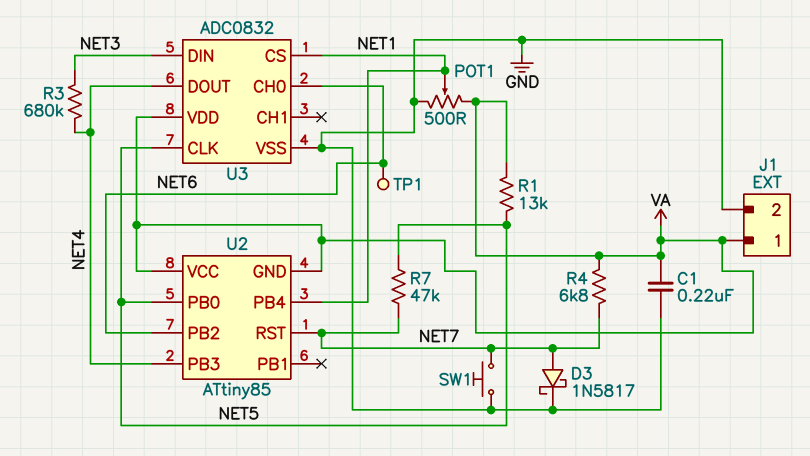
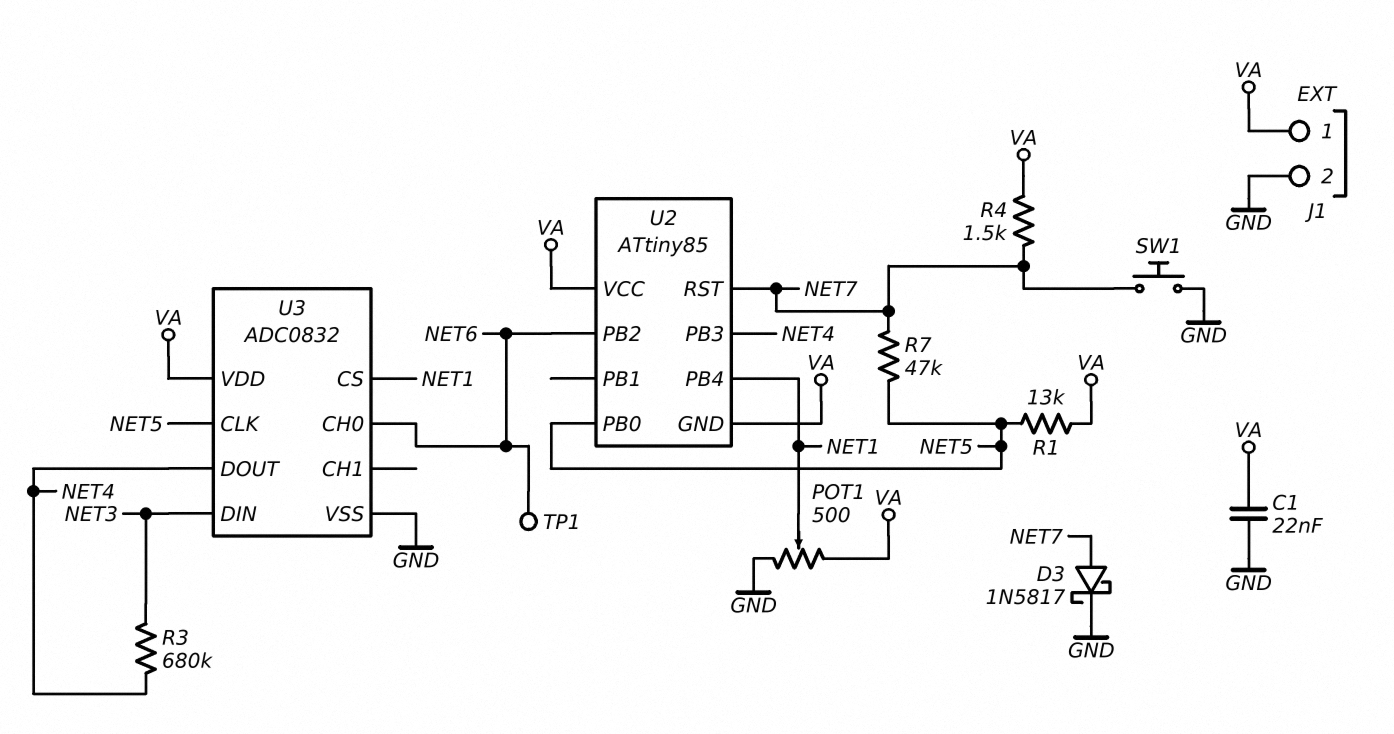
C1: 220nF (GND, VA) -> 22nF (GND, VA)
R4: 6.8k (NET7, VA) -> 1.5k (NET7, VA)

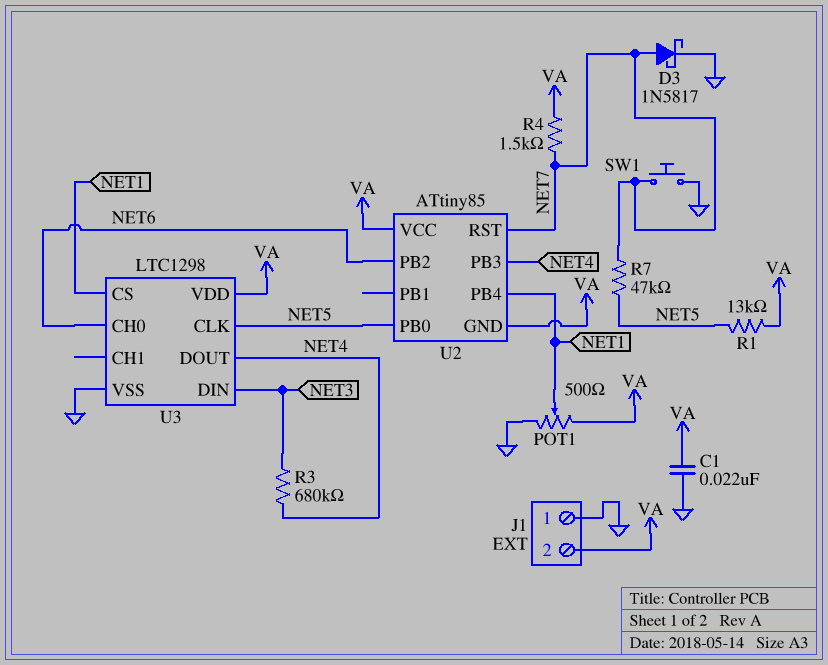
J1 pin 1: VA -> GND
J1 pin 2: GND -> VA
TP1: test point (NET6) -> none
U3: ADC0832 -> LTC1298

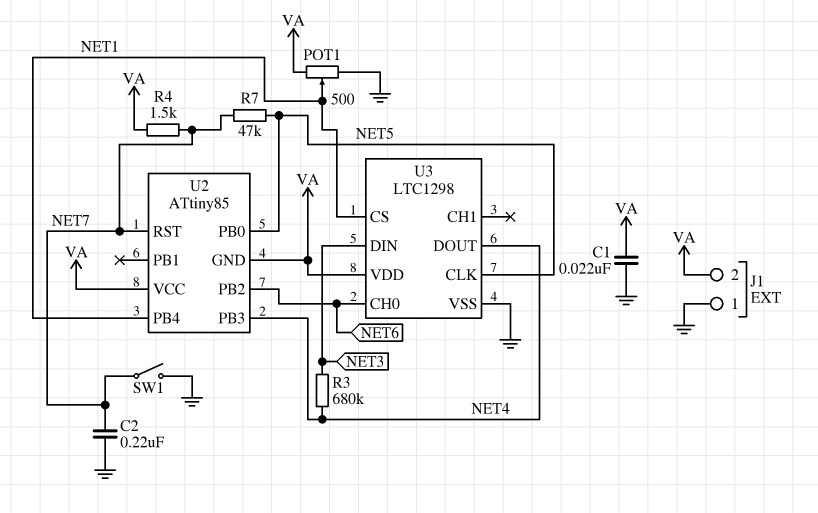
C2: none -> 220nF (GND, NET7)
D3: schottky 1N5817 (A NET7, K GND) -> none
R1: 13k (NET5, VA) -> none
SW1: button (GND, NET7) -> switch (GND, NET7)

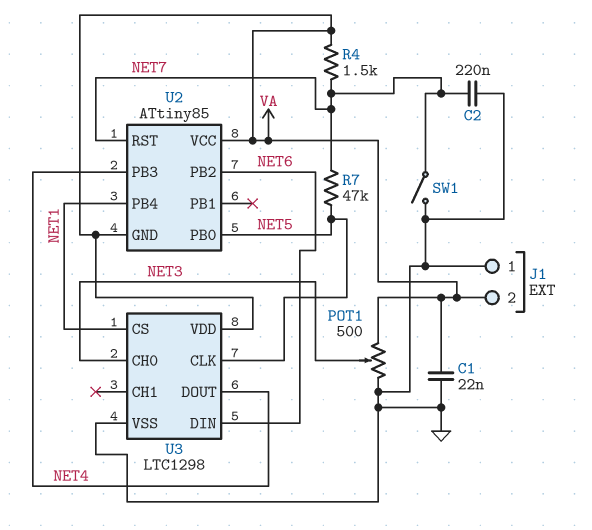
POT1: 500 (GND, VA, wiper NET1) -> 500 (GND, VA, wiper NET3)
R3: 680k (NET3, NET4) -> none
U3 pin CH0: NET6 -> NET3
U3 pin DIN: NET3 -> NET6

